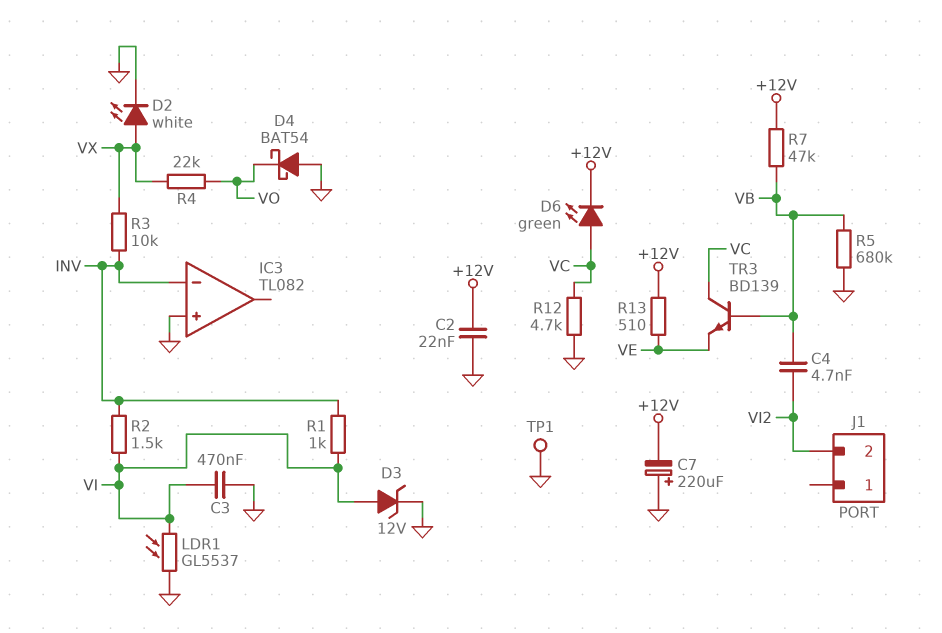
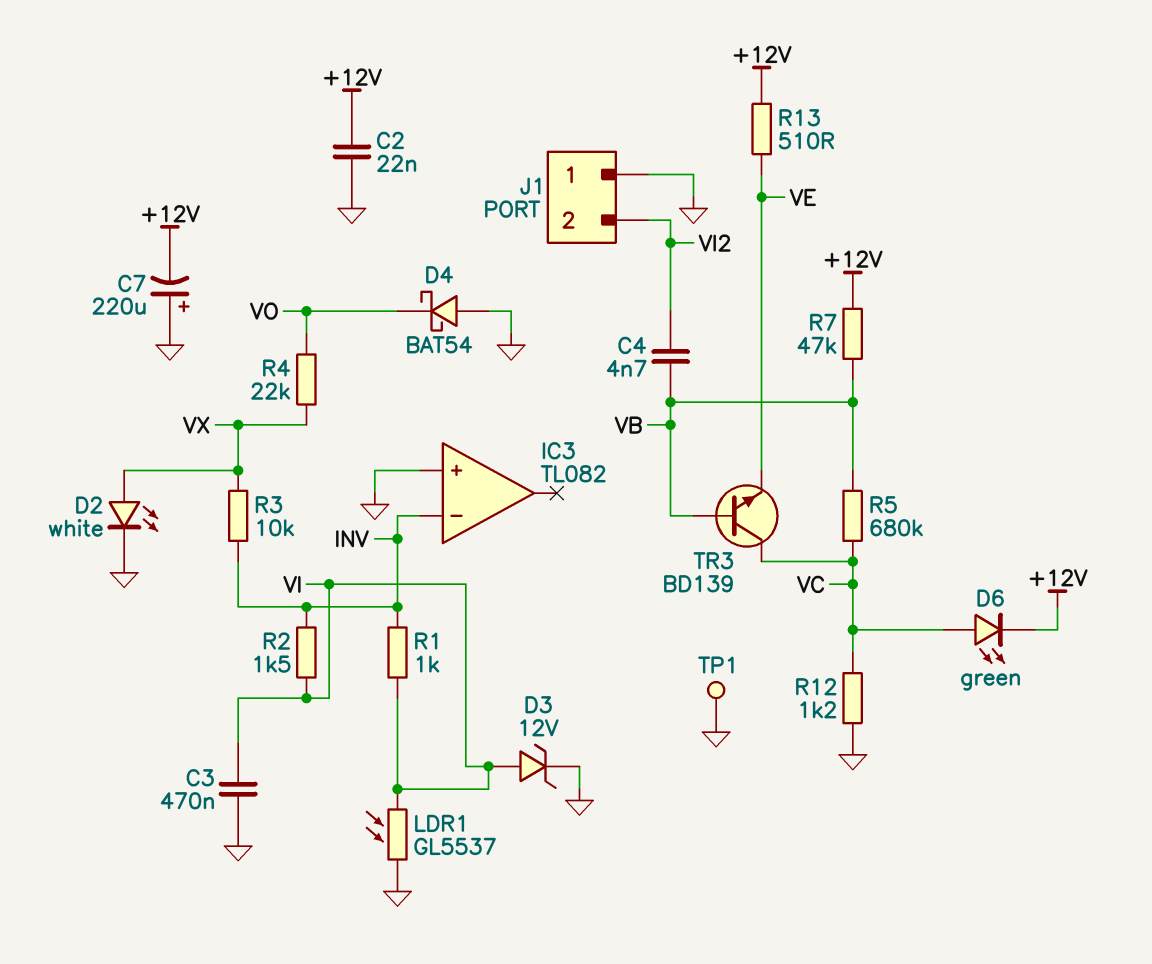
J1 pin 1: none -> GND
R5: 680k (GND, VB) -> 680k (VB, VC)
R12: 4.7k (GND, VC) -> 1.2k (GND, VC)

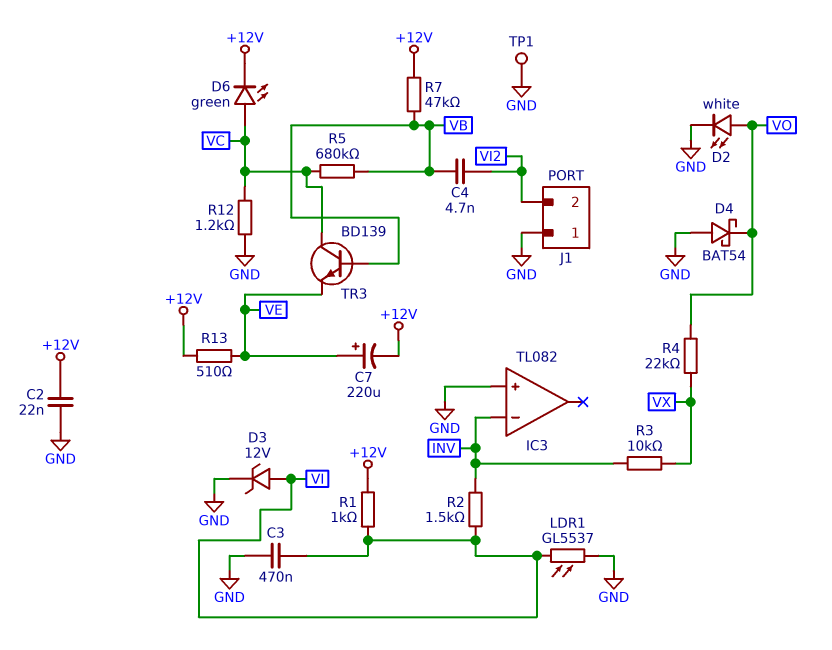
C7: 220uF (plus GND, minus +12V) -> 220uF (plus VE, minus +12V)
D2: LED white (A VX, K GND) -> LED white (A VO, K GND)
R1: 1k (INV, VI) -> 1k (+12V, VI)

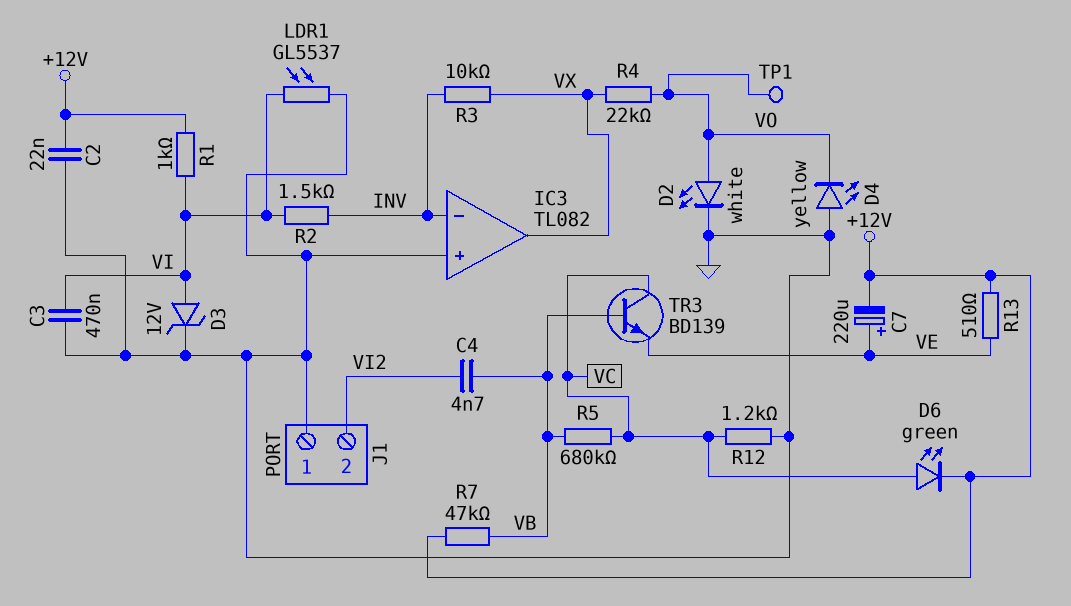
D4: schottky BAT54 (A GND, K VO) -> LED yellow (A GND, K VO)
IC3 pin out: none -> VX
TP1: test point (GND) -> test point (VO)

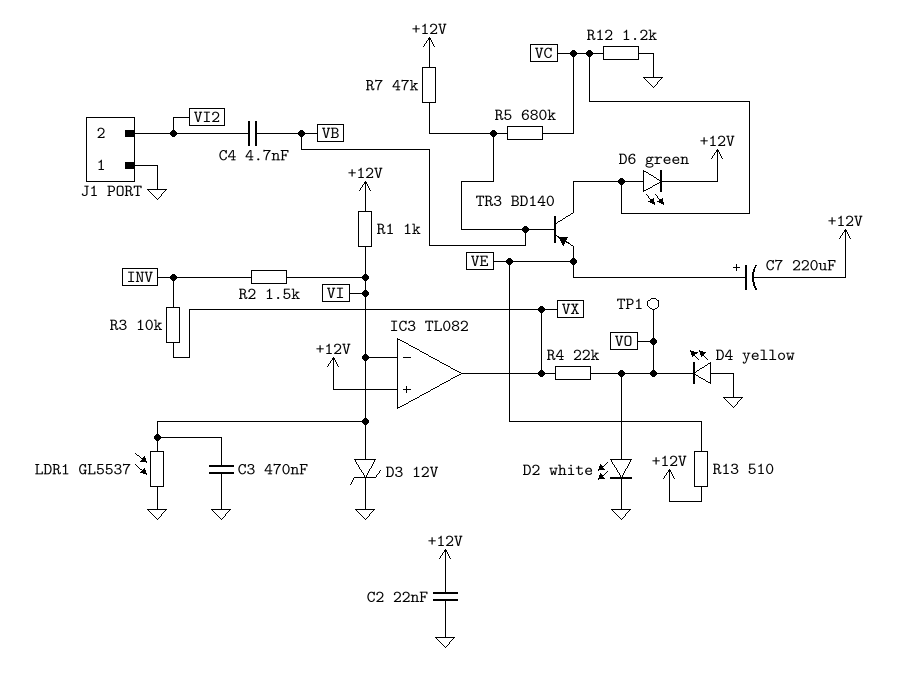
IC3 pin in+: GND -> +12V
IC3 pin in-: INV -> VI
TR3: NPN BD139 (B VB, C VC, E VE) -> PNP BD140 (B VB, C VC, E VE)

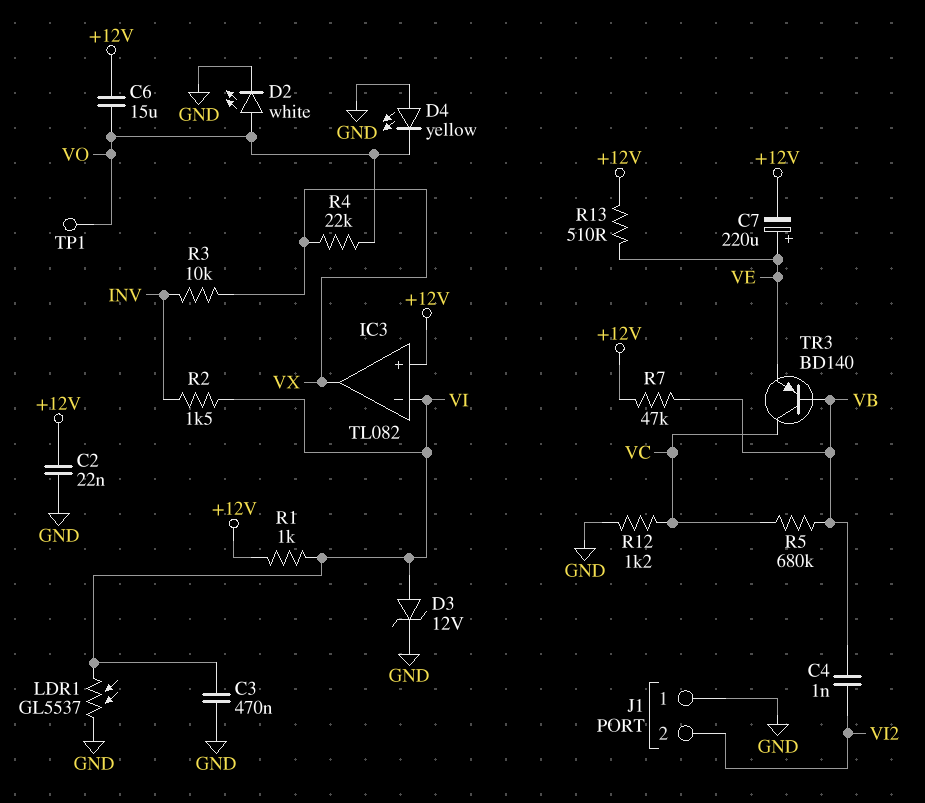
C4: 4.7nF (VB, VI2) -> 1nF (VB, VI2)
C6: none -> 15uF (+12V, VO)
D6: LED green (A VC, K +12V) -> none

